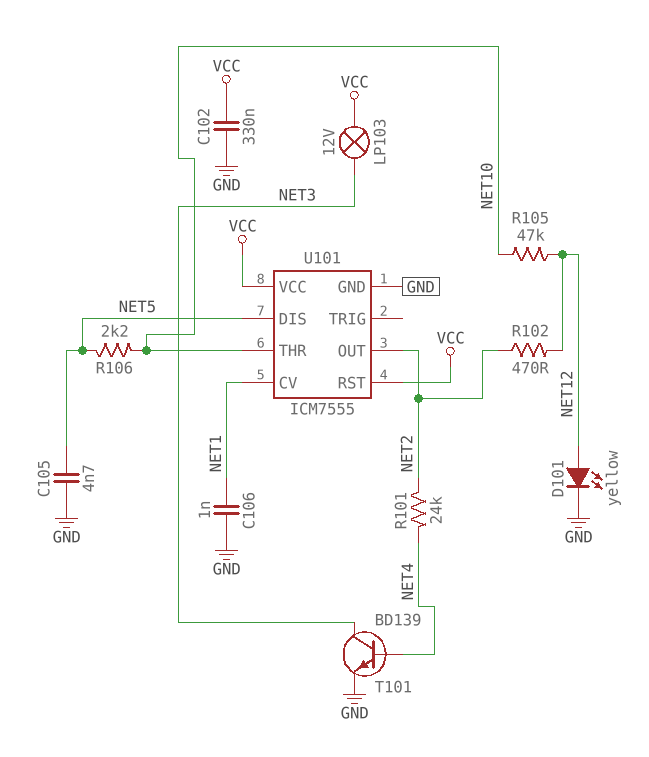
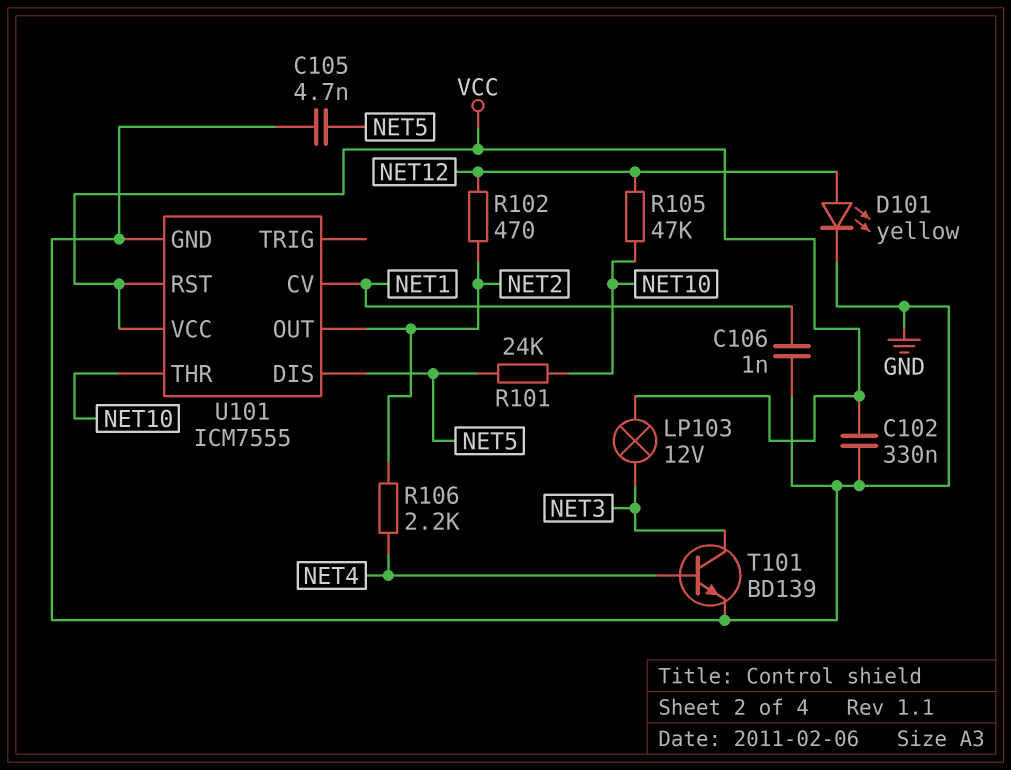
R101: 24k (NET2, NET4) -> 24k (NET5, NET10)
R106: 2.2k (NET5, NET10) -> 2.2k (NET2, NET4)

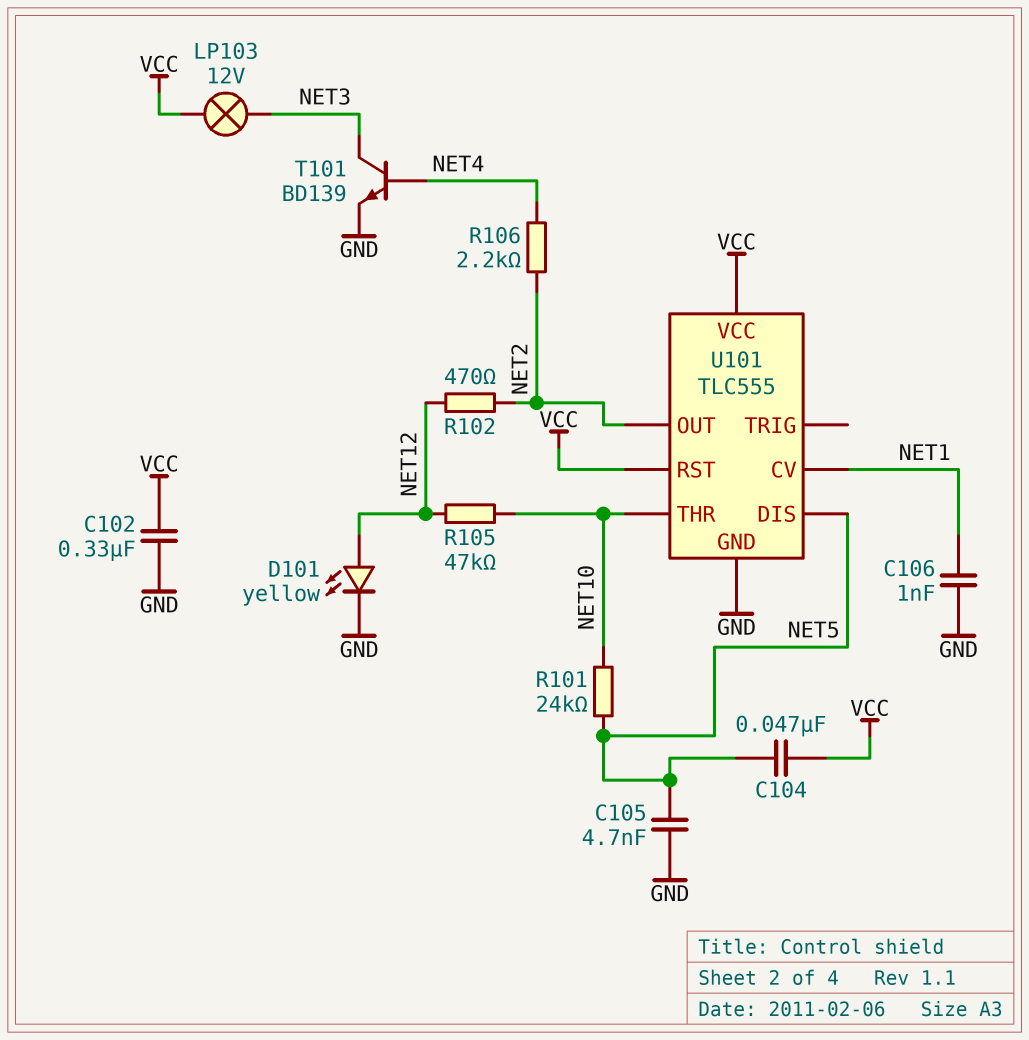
C104: none -> 47nF (NET5, VCC)
U101: ICM7555 -> TLC555

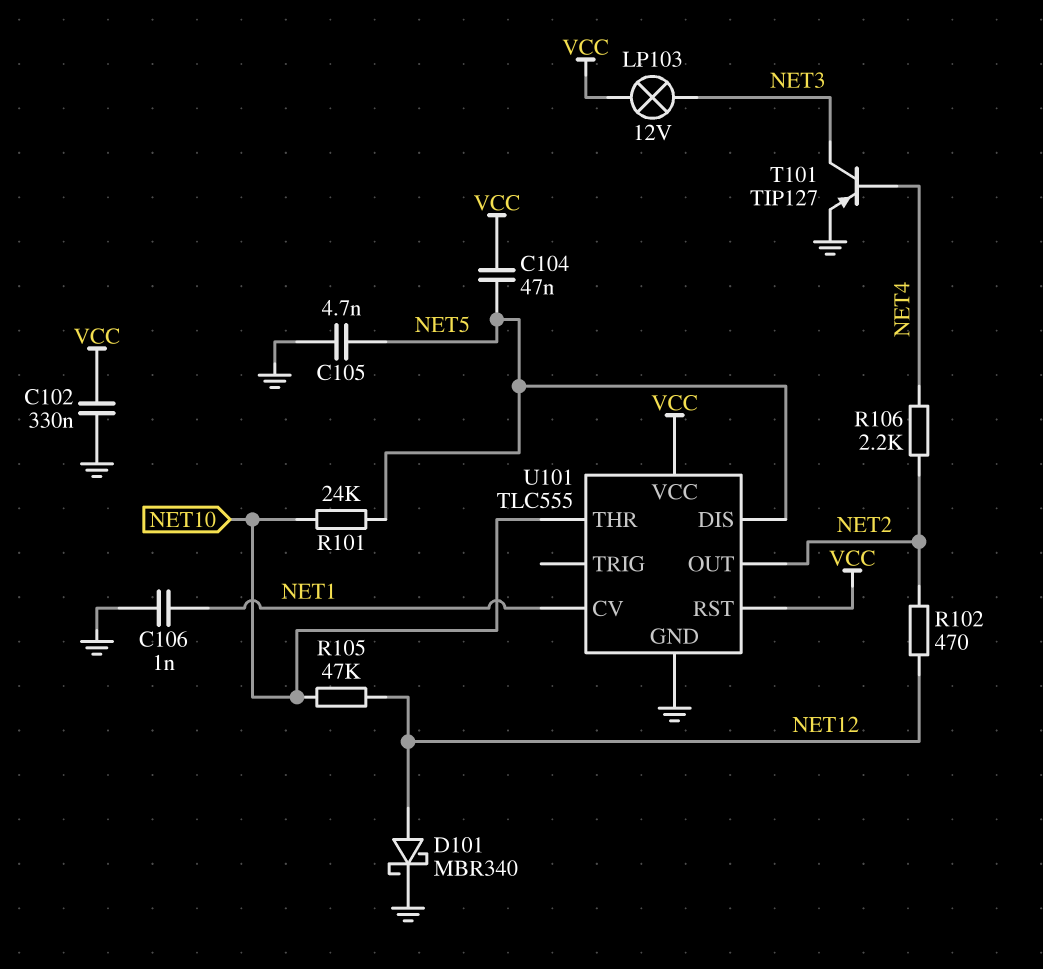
D101: LED yellow (A NET12, K GND) -> schottky MBR340 (A NET12, K GND)
T101: NPN BD139 (B NET4, C NET3, E GND) -> PNP TIP127 (B NET4, C NET3, E GND)

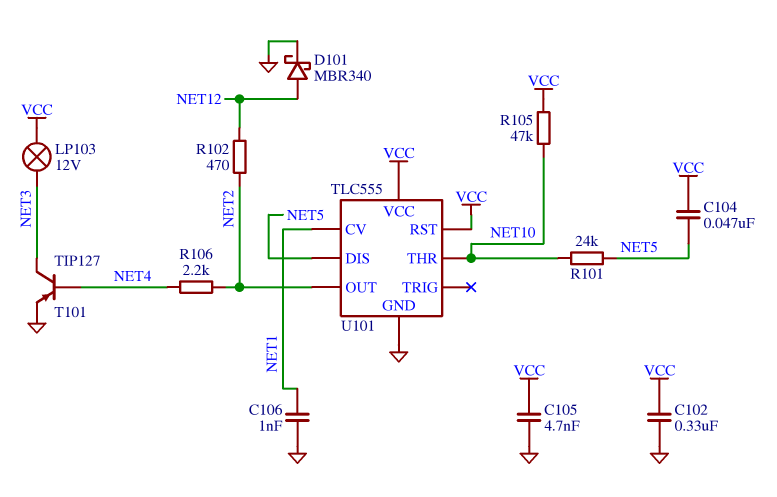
C105: 4.7nF (GND, NET5) -> 4.7nF (GND, VCC)
R105: 47k (NET10, NET12) -> 47k (NET10, VCC)

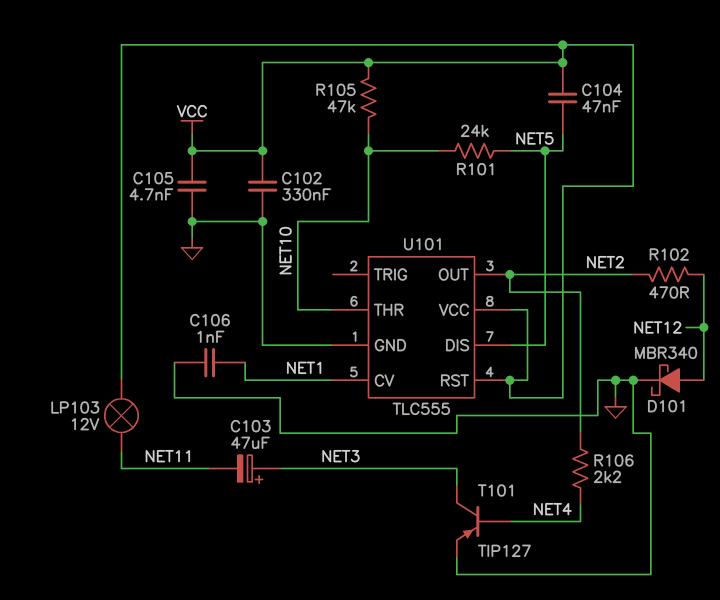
C103: none -> 47uF (plus NET3, minus NET11)
LP103: lamp 12V (NET3, VCC) -> lamp 12V (NET11, VCC)

